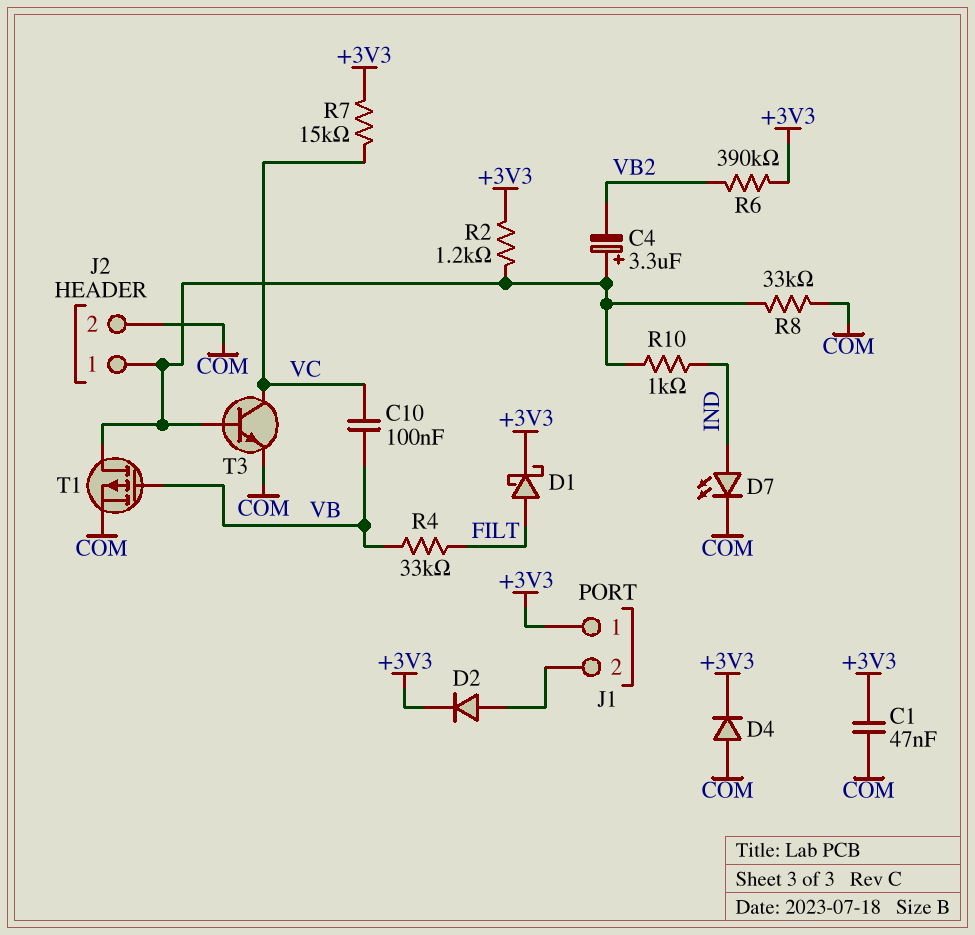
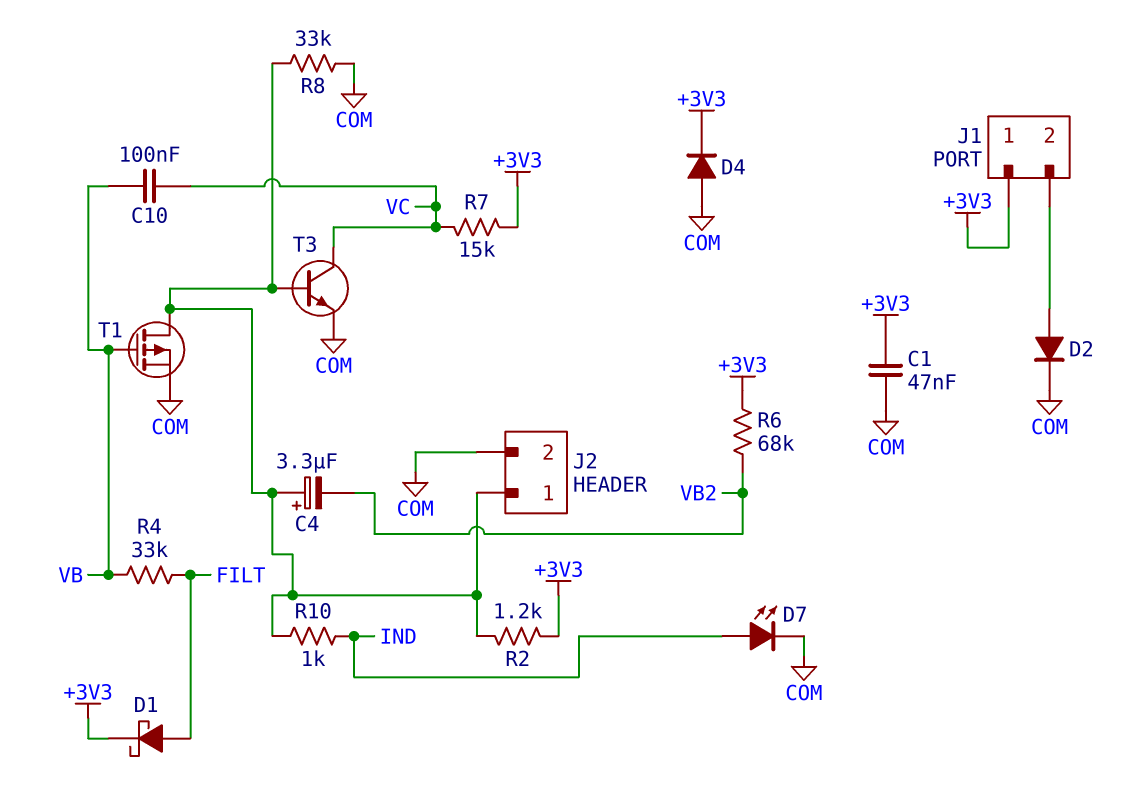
D2: diode (A J1/2, K +3V3) -> diode (A J1/2, K COM)
R6: 390k (+3V3, VB2) -> 68k (+3V3, VB2)

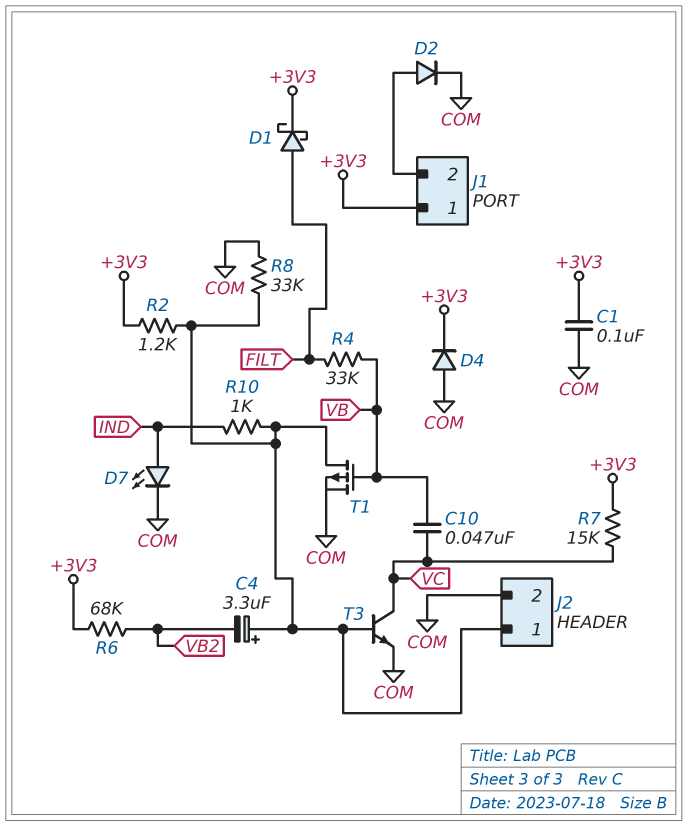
C1: 47nF (+3V3, COM) -> 100nF (+3V3, COM)
C10: 100nF (VB, VC) -> 47nF (VB, VC)

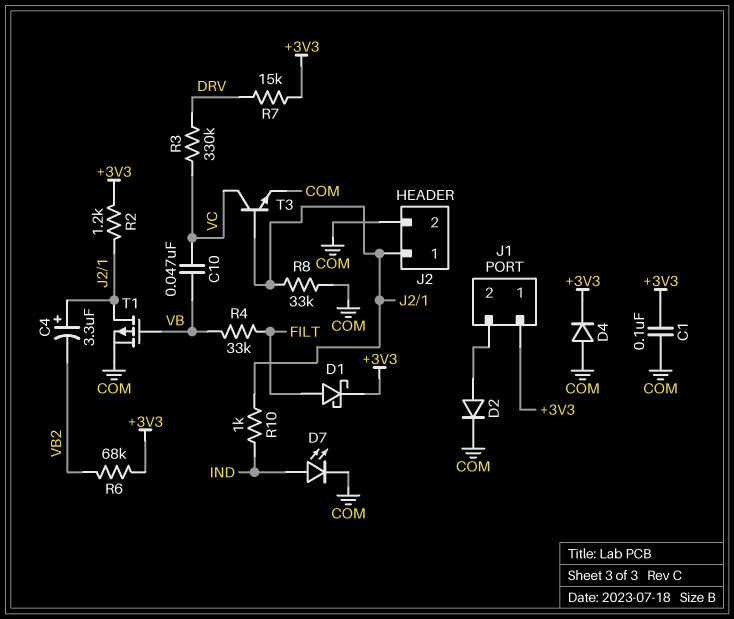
R3: none -> 330k (DRV, VC)
R7: 15k (+3V3, VC) -> 15k (+3V3, DRV)

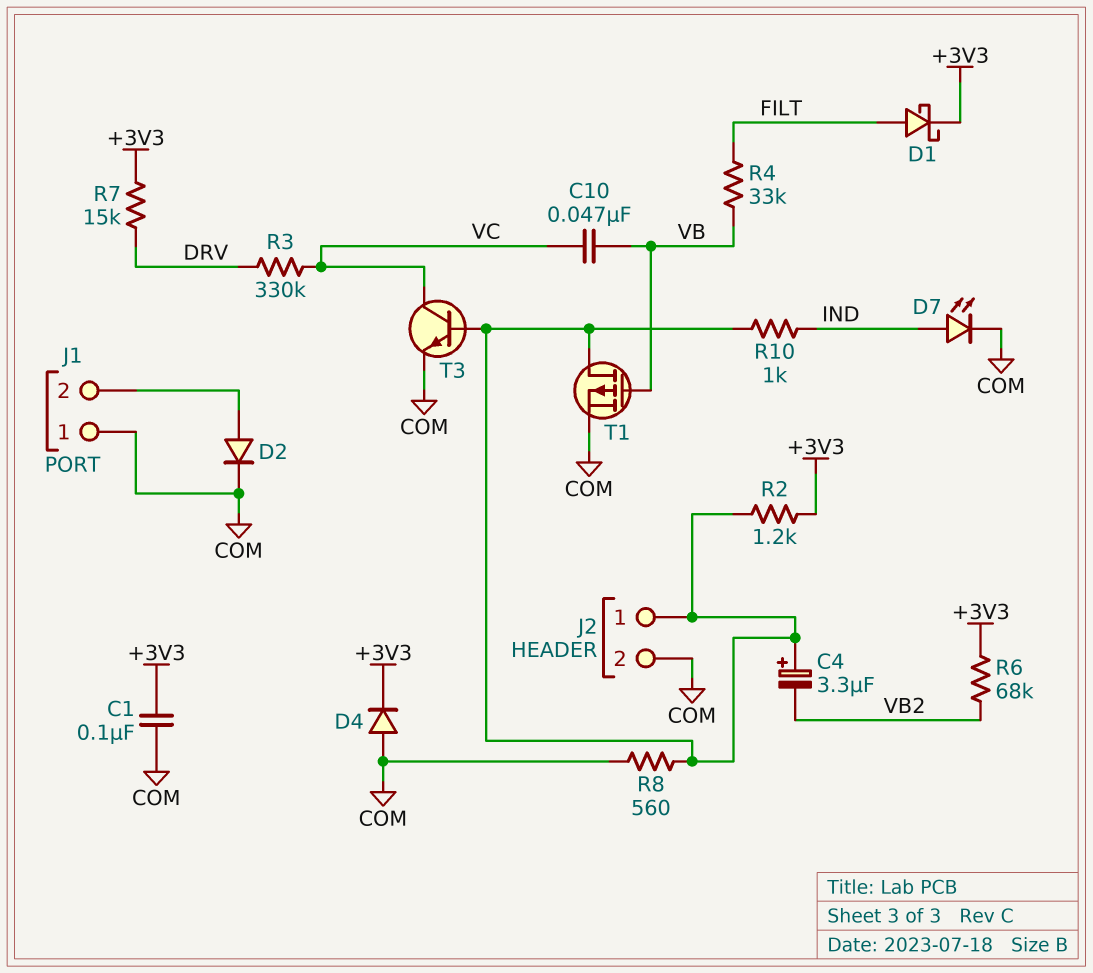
J1 pin 1: +3V3 -> COM
R8: 33k (COM, J2/1) -> 560 (COM, J2/1)

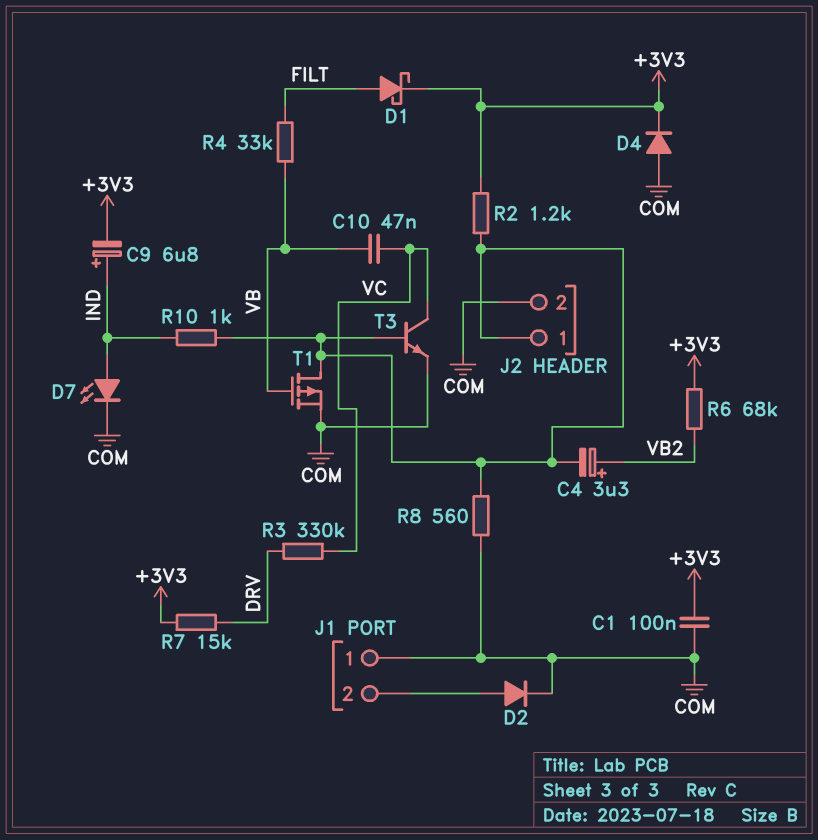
C4: 3.3uF (plus J2/1, minus VB2) -> 3.3uF (plus VB2, minus J2/1)
C9: none -> 6.8uF (plus IND, minus +3V3)

